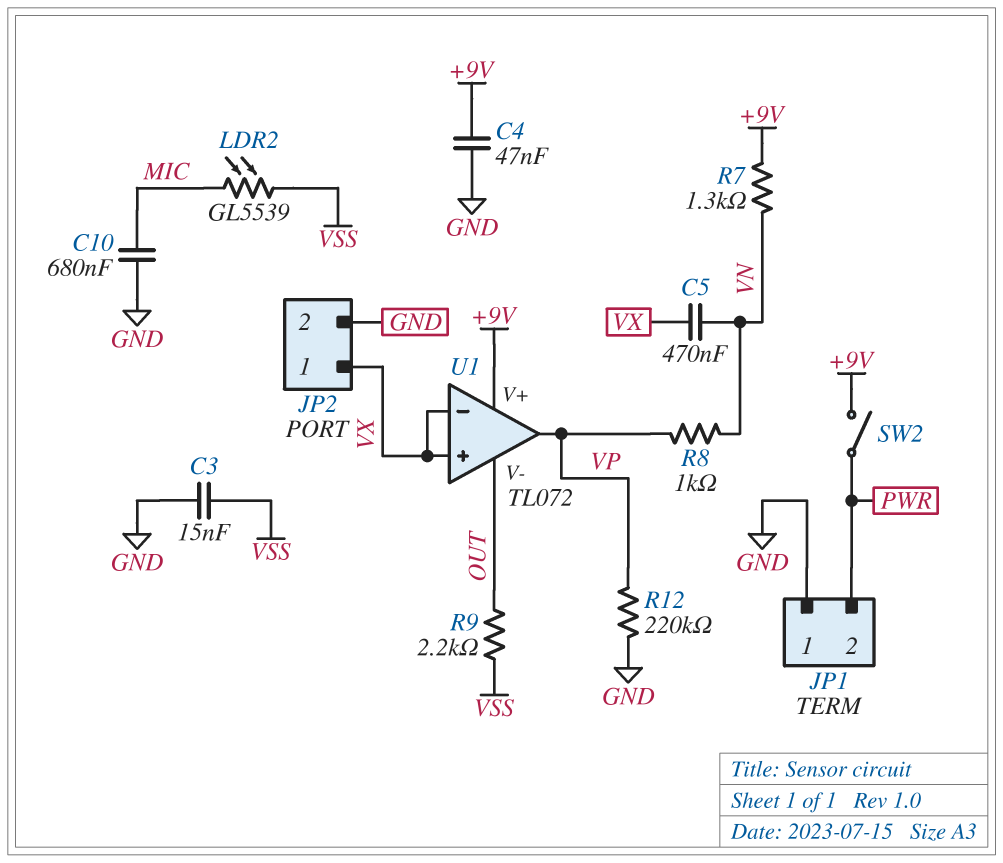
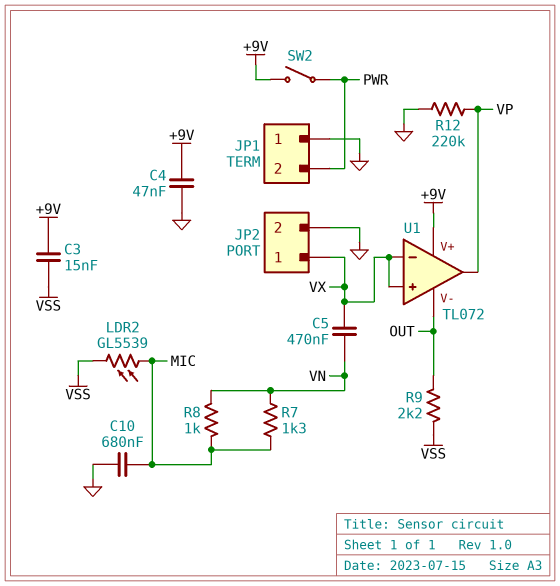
C3: 15nF (GND, VSS) -> 15nF (+9V, VSS)
R7: 1.3k (+9V, VN) -> 1.3k (MIC, VN)
R8: 1k (VN, VP) -> 1k (MIC, VN)

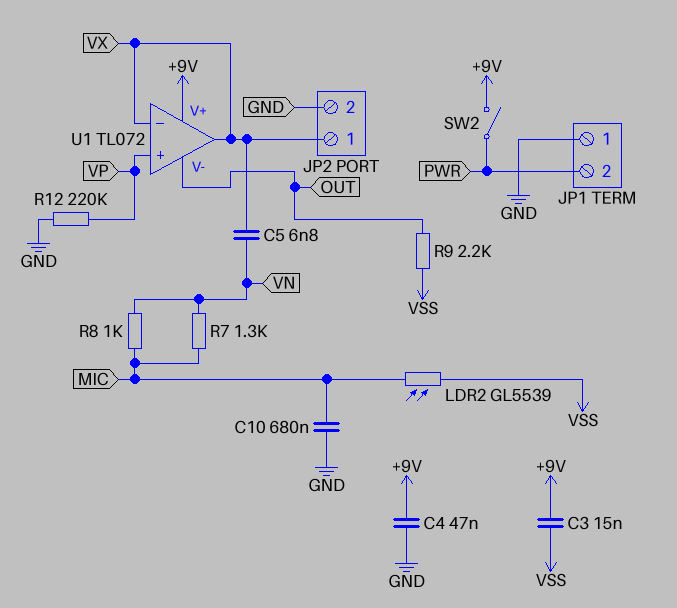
C5: 470nF (VN, VX) -> 6.8nF (VN, VX)
U1 pin in+: VX -> VP
U1 pin out: VP -> VX

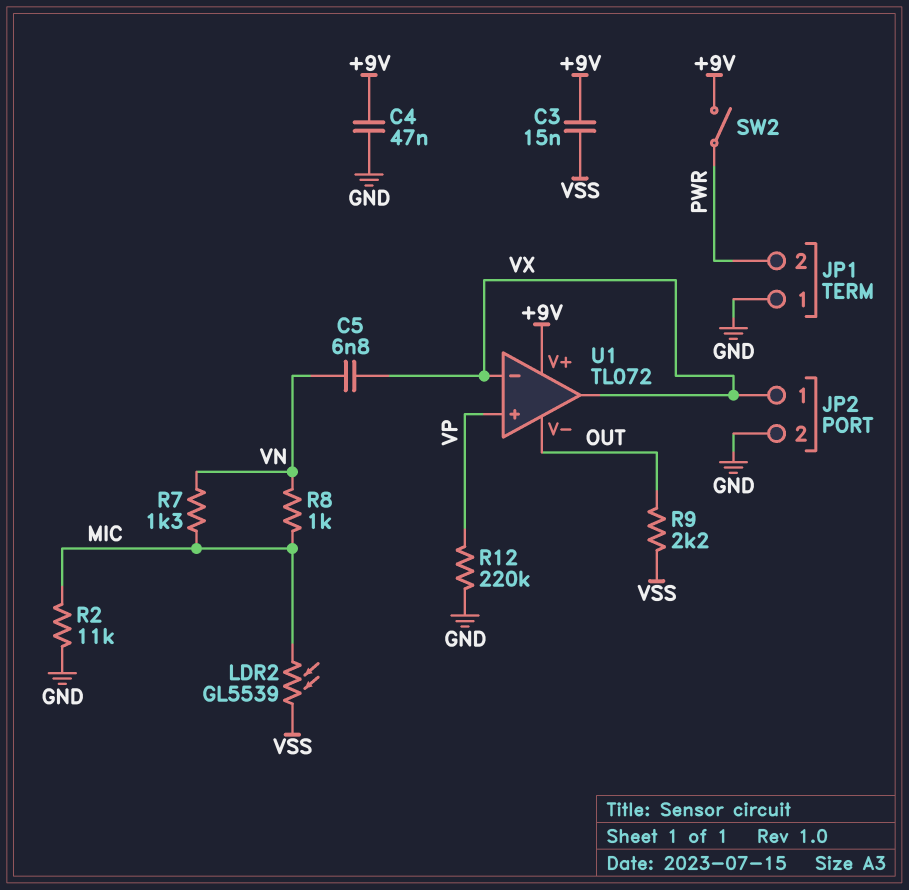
C10: 680nF (GND, MIC) -> none
R2: none -> 11k (GND, MIC)

